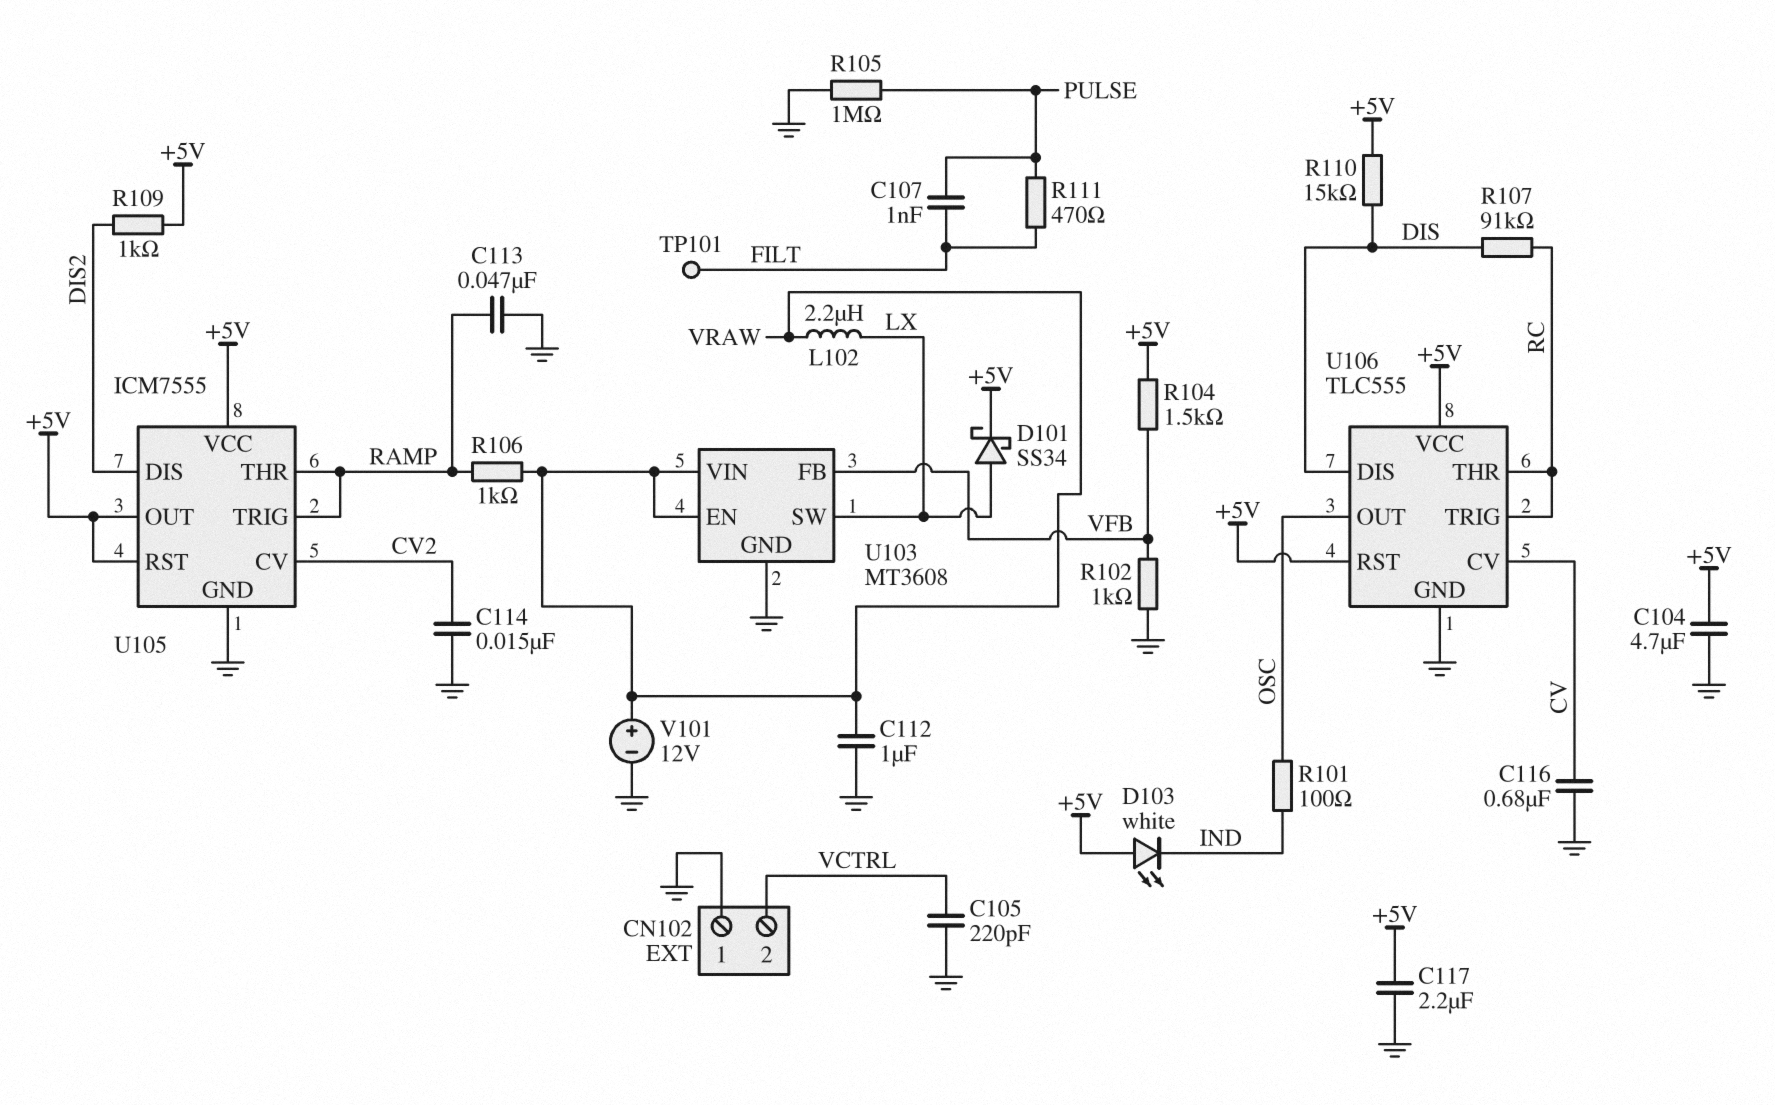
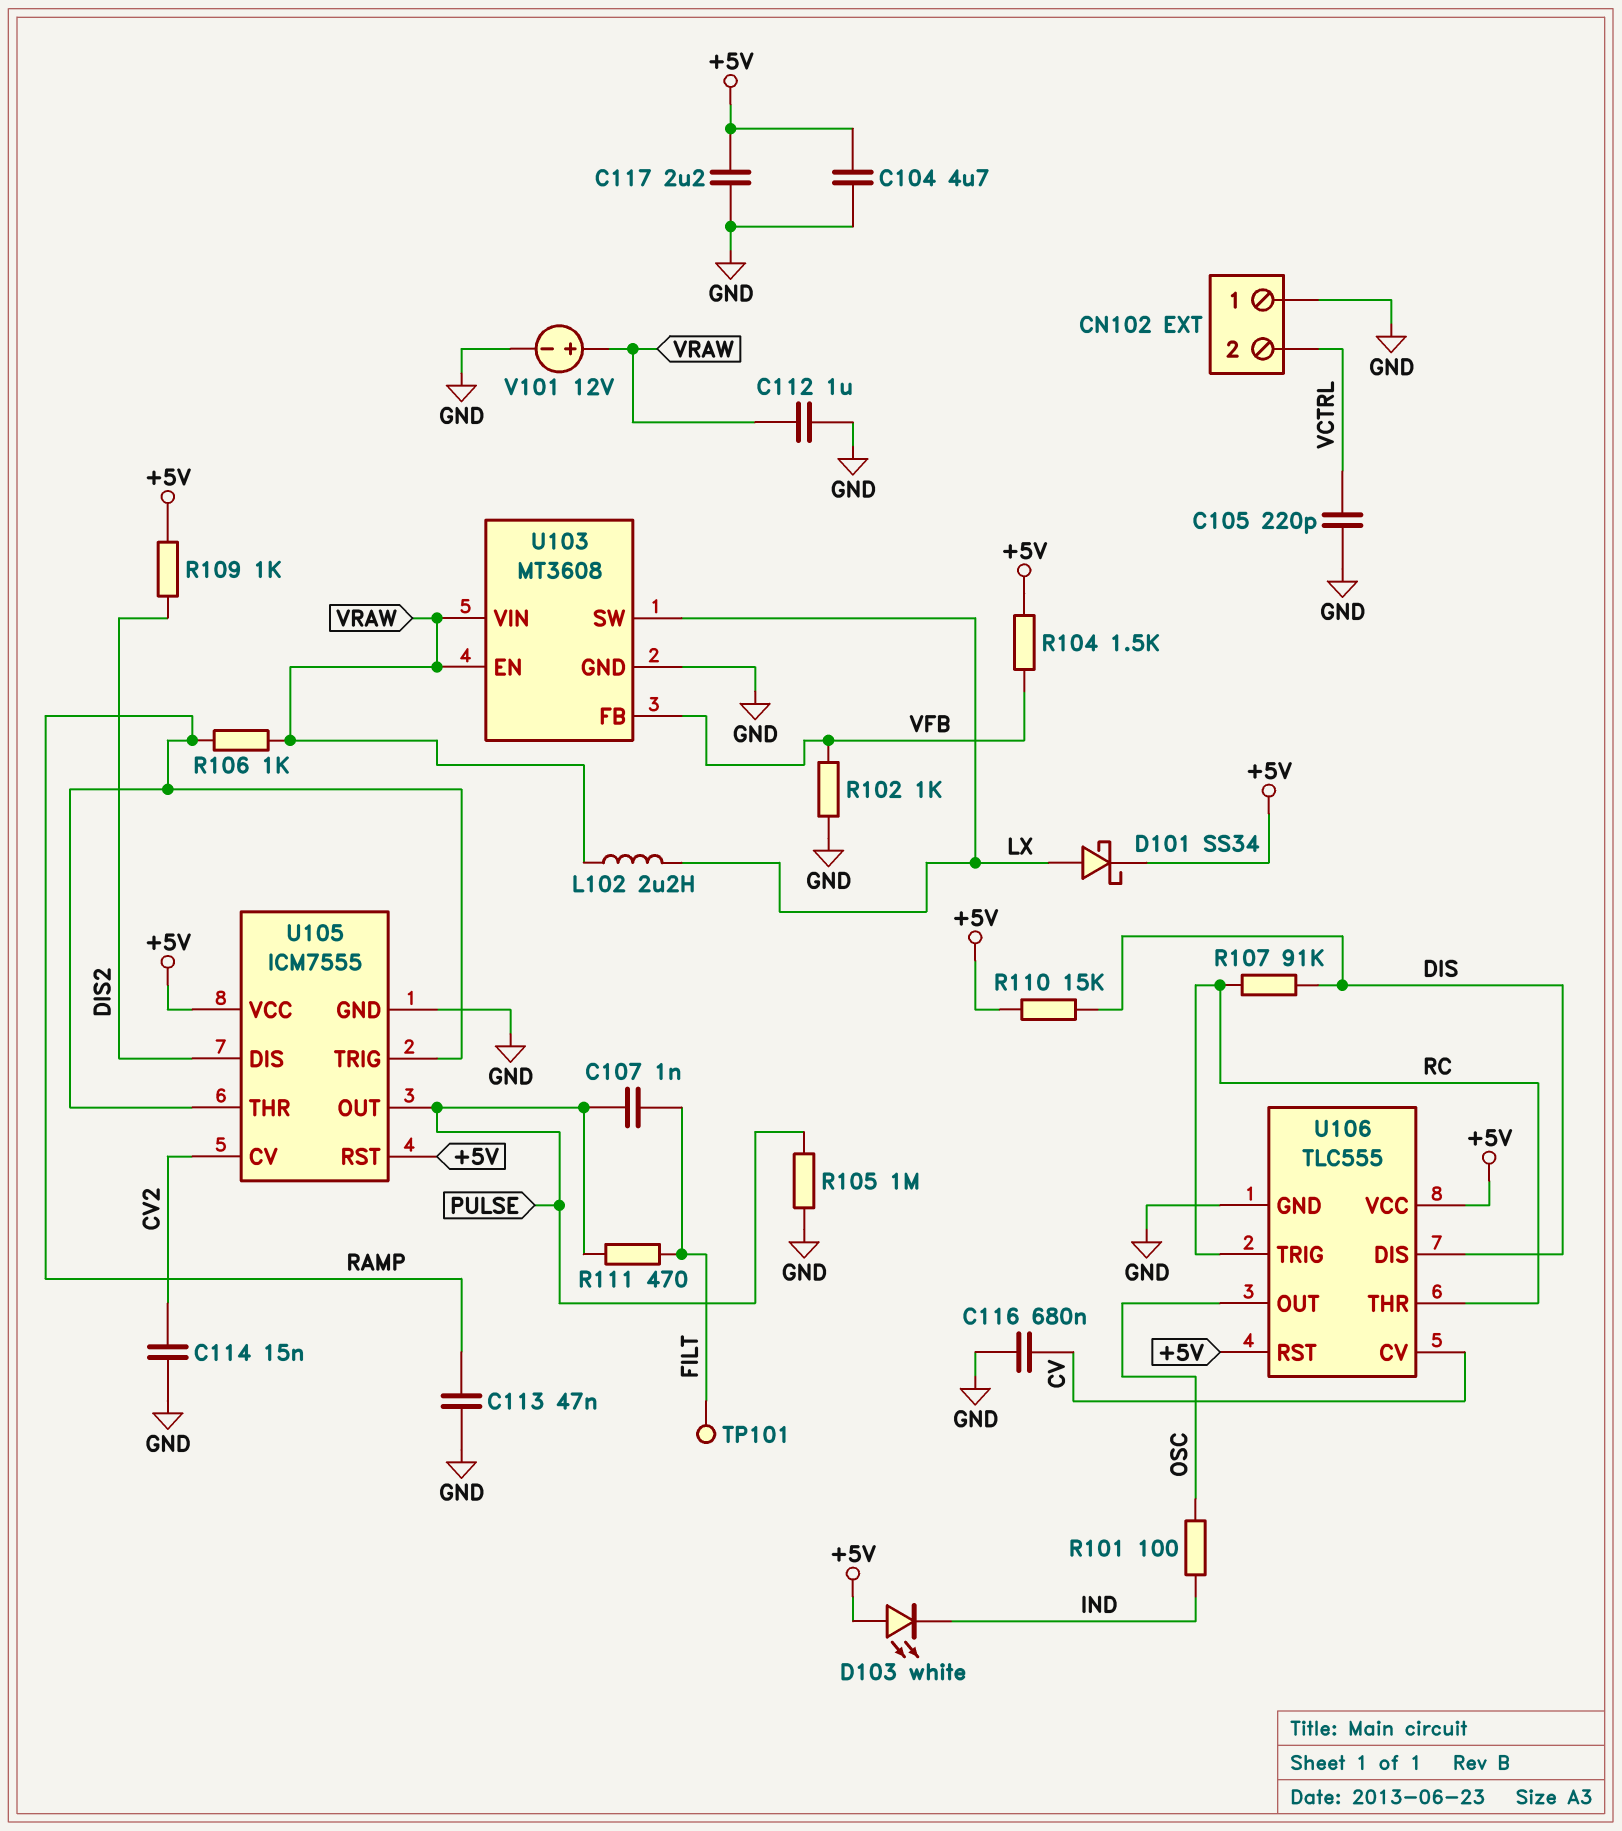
U105 pin OUT: +5V -> PULSE

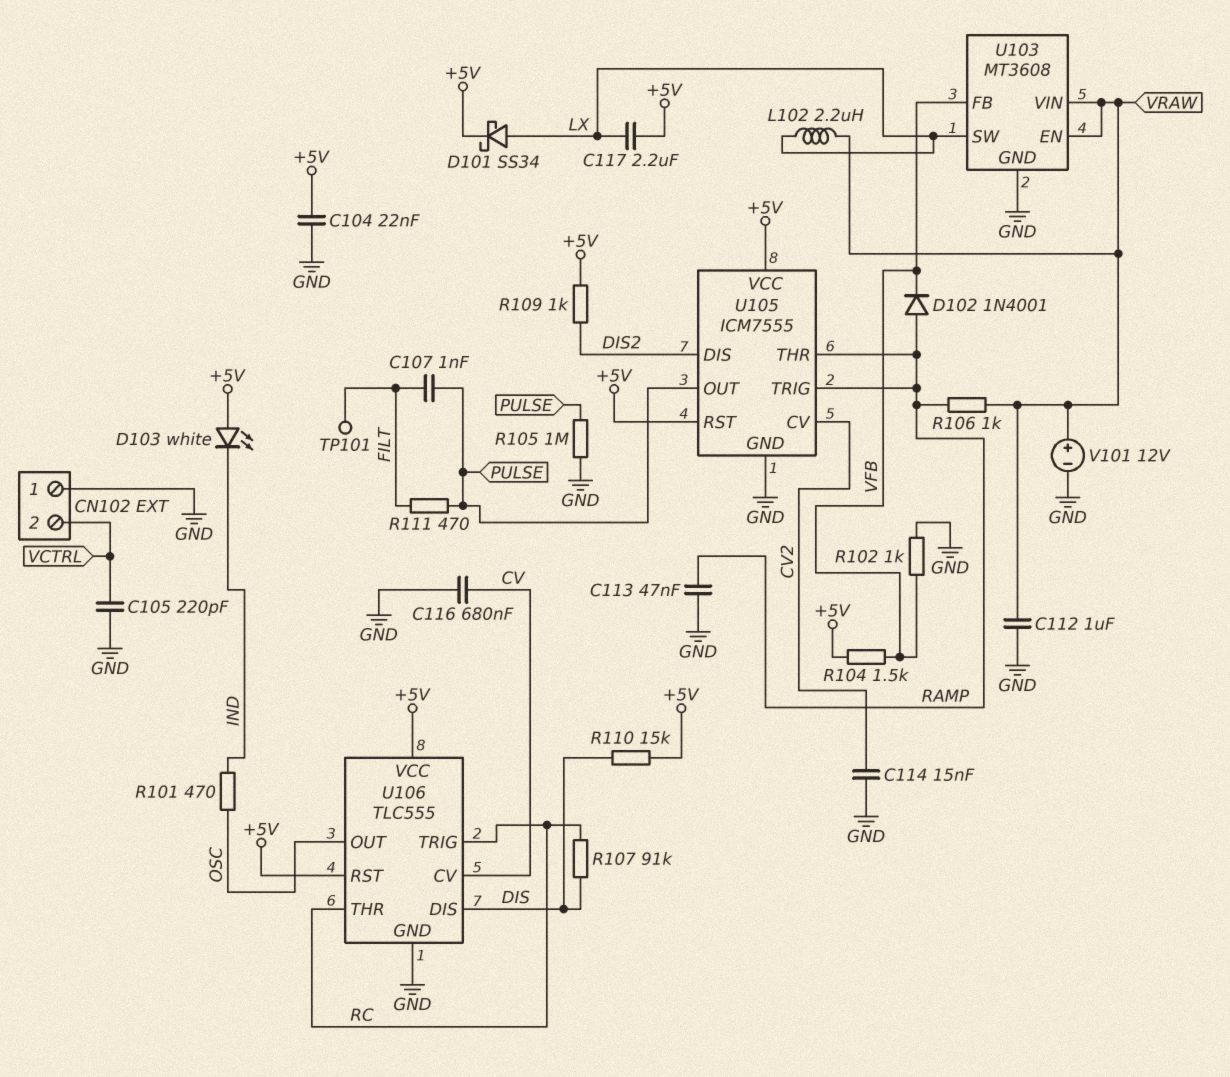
C104: 4.7uF (+5V, GND) -> 22nF (+5V, GND)
C117: 2.2uF (+5V, GND) -> 2.2uF (+5V, LX)
D102: none -> diode 1N4001 (A RAMP, K VFB)
R101: 100 (IND, OSC) -> 470 (IND, OSC)

